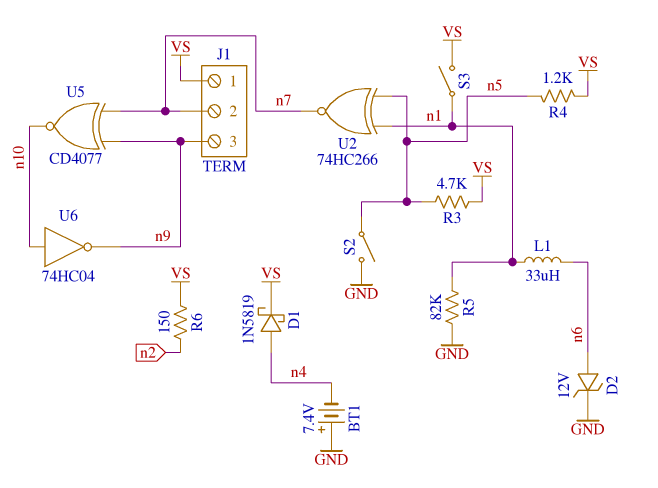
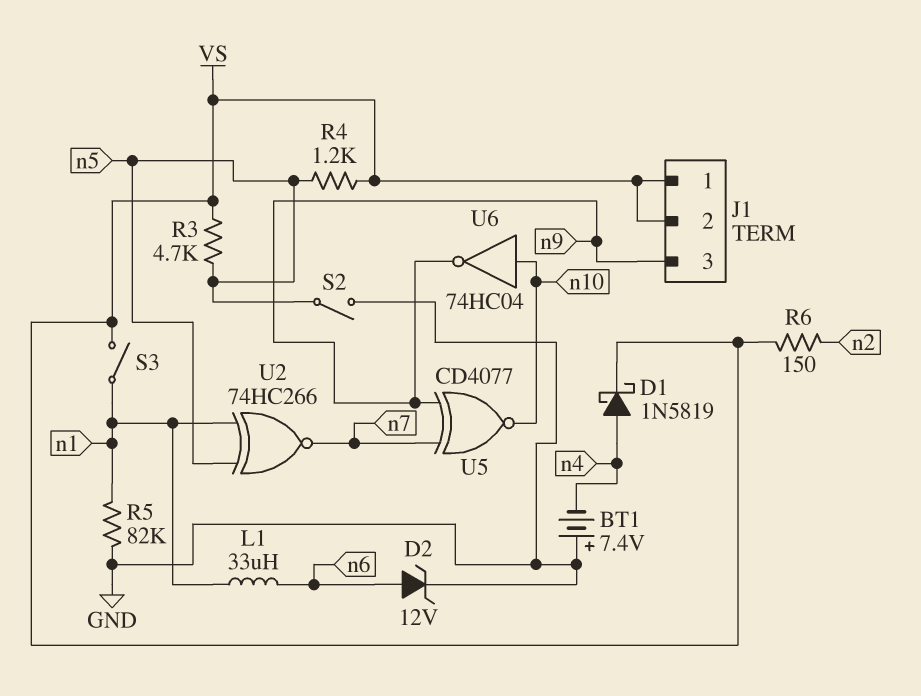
J1 pin 2: n7 -> VS

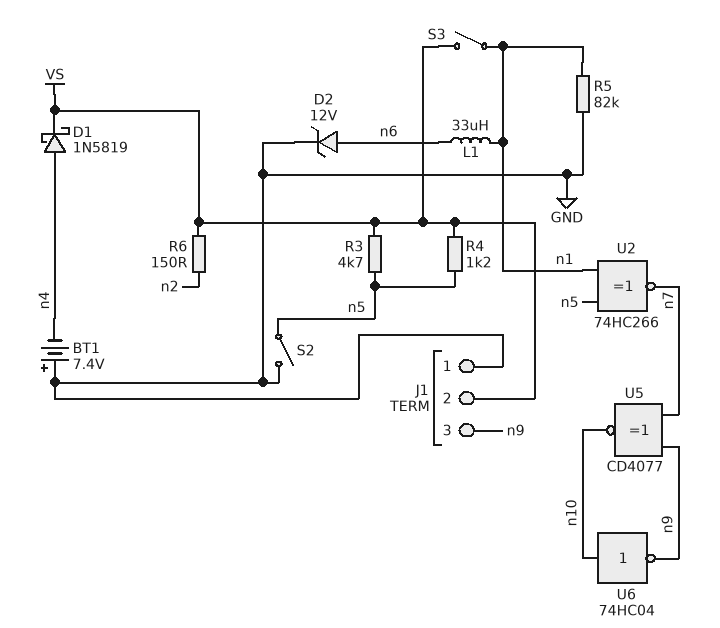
J1 pin 1: VS -> GND

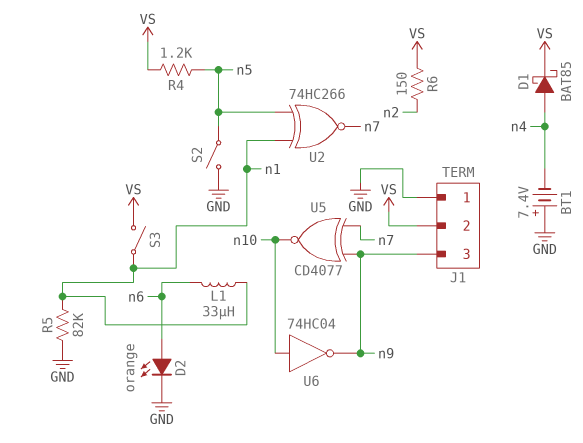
D1: schottky 1N5819 (A n4, K VS) -> schottky BAT85 (A n4, K VS)
D2: zener 12V (A n6, K GND) -> LED orange (A n6, K GND)
R3: 4.7k (VS, n5) -> none

